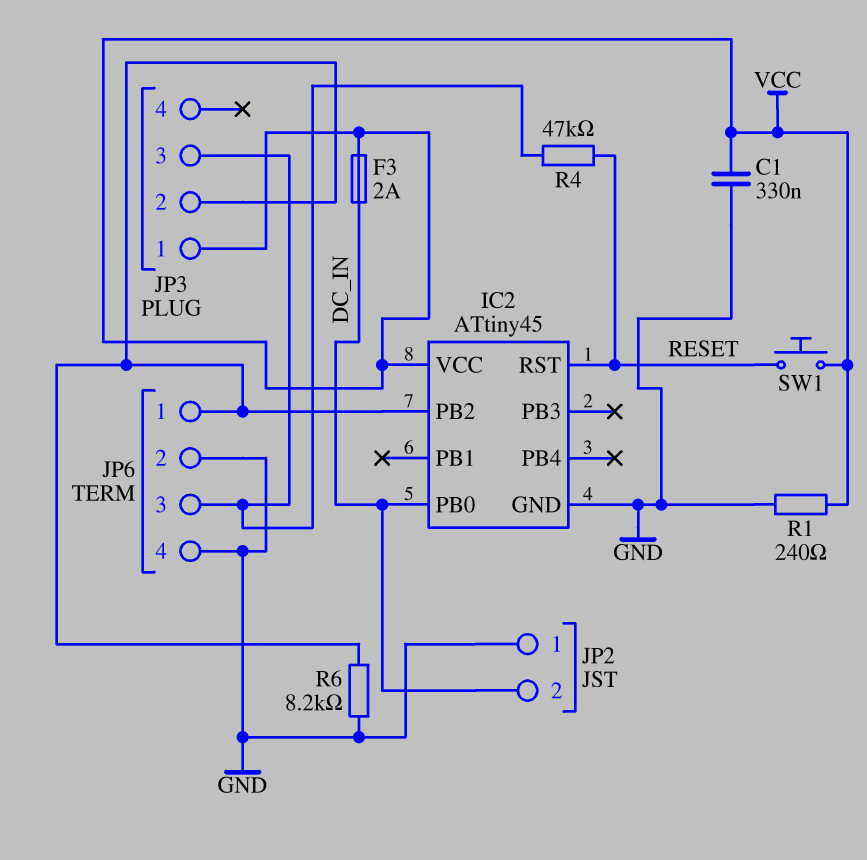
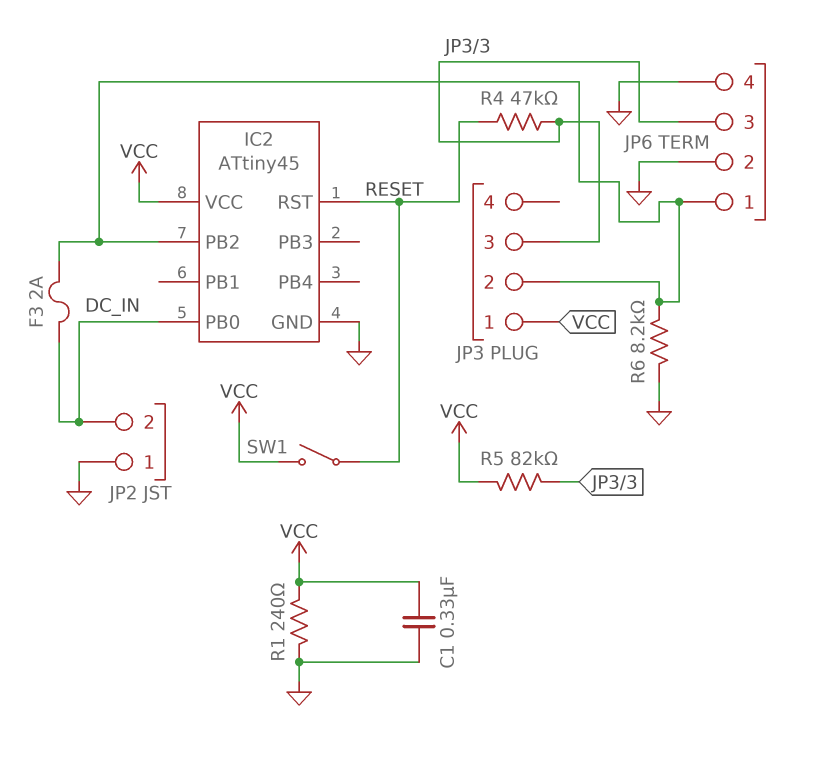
F3: 2A (DC_IN, VCC) -> 2A (DC_IN, IC2/PB2)
R5: none -> 82k (JP3/3, VCC)
SW1: button (RESET, VCC) -> switch (RESET, VCC)

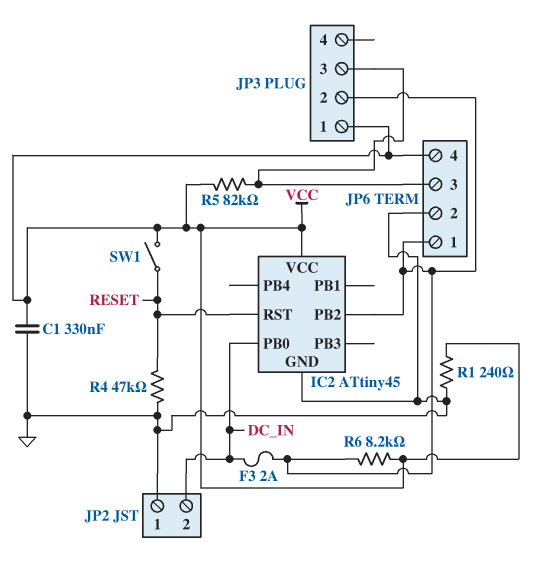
JP6 pin 4: GND -> VCC
R4: 47k (JP3/3, RESET) -> 47k (GND, RESET)
R6: 8.2k (GND, IC2/PB2) -> 8.2k (IC2/PB2, VCC)

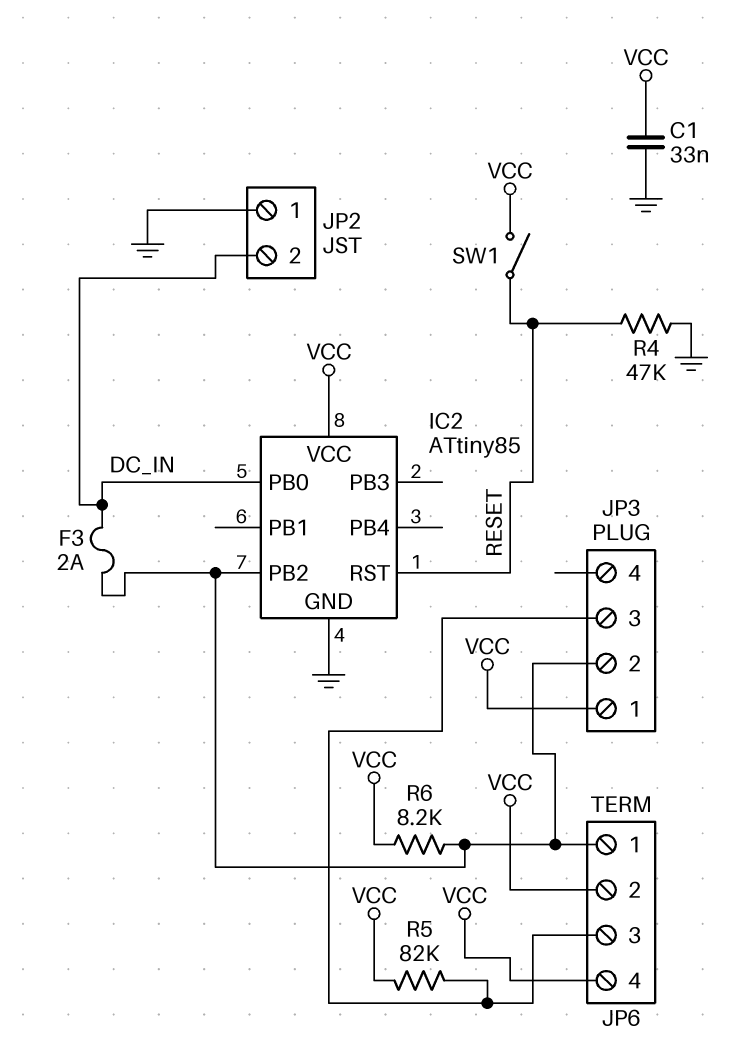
C1: 330nF (GND, VCC) -> 33nF (GND, VCC)
IC2: ATtiny45 -> ATtiny85
JP6 pin 2: GND -> VCC
R1: 240 (GND, VCC) -> none

